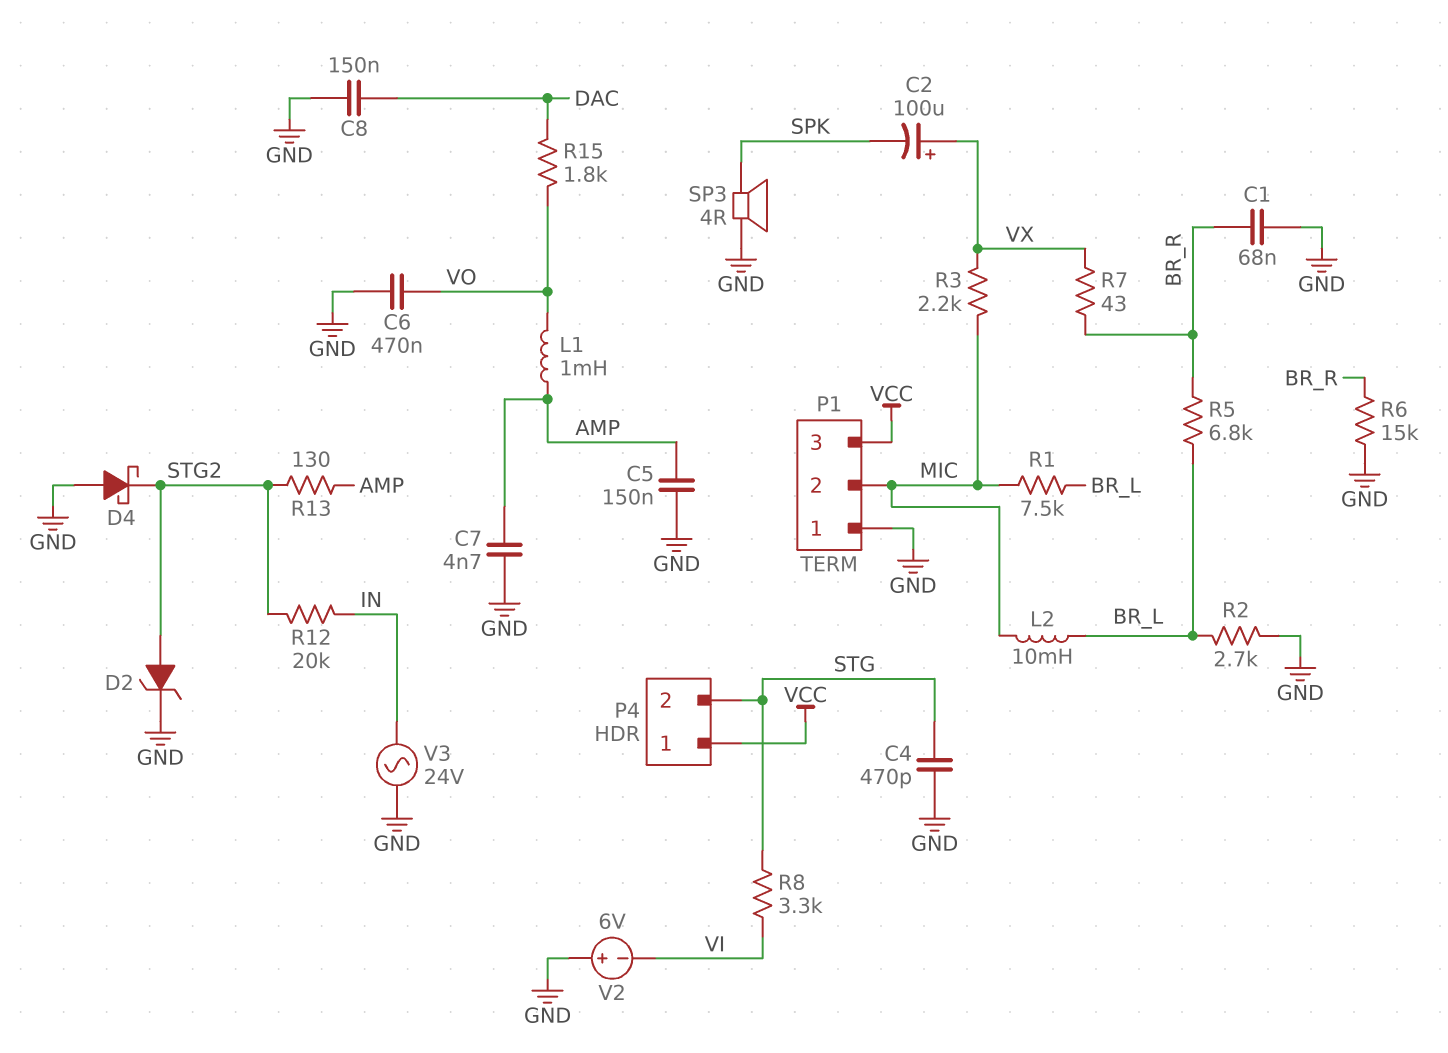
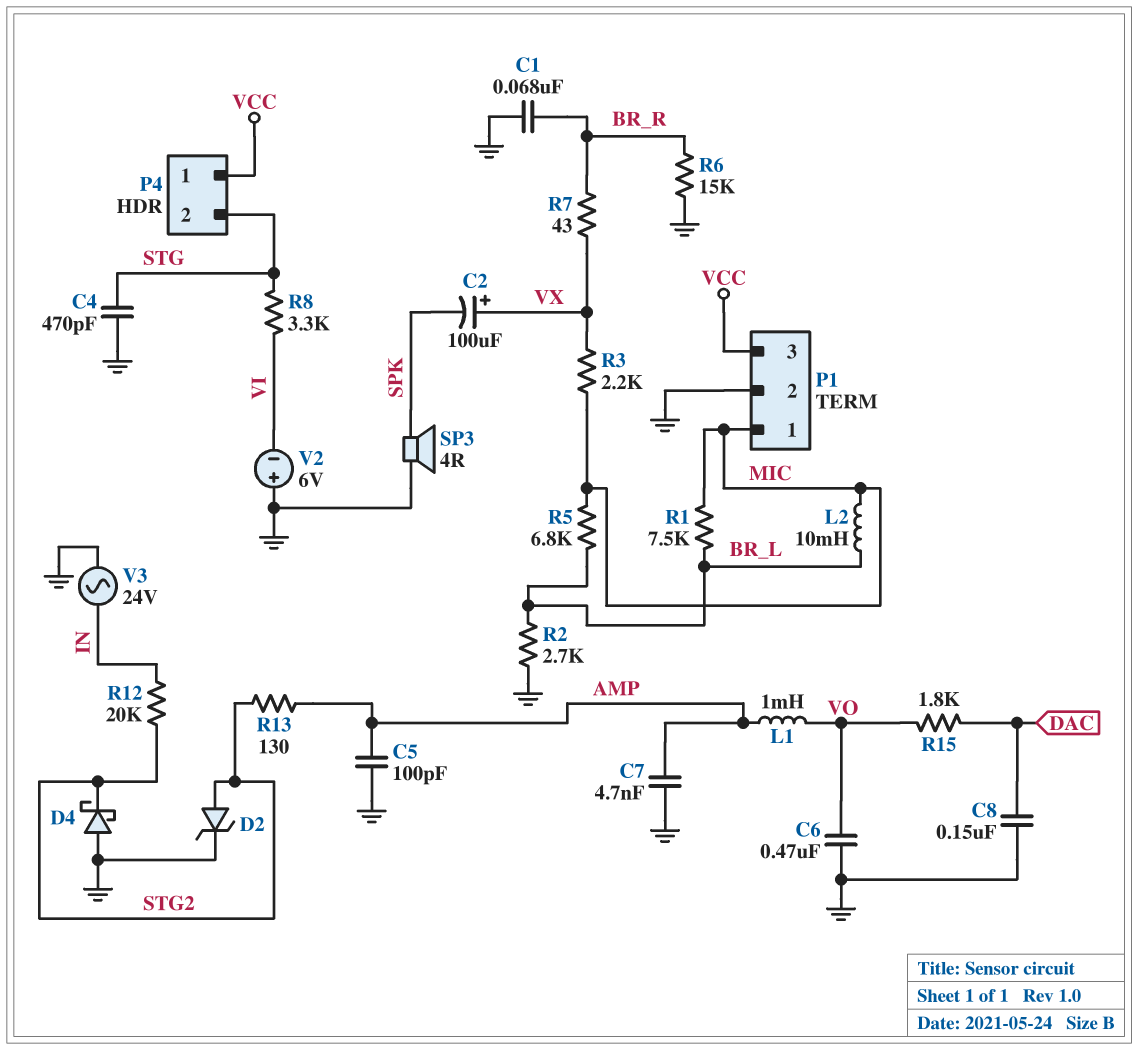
C5: 150nF (AMP, GND) -> 100pF (AMP, GND)
P1 pin 1: GND -> MIC
P1 pin 2: MIC -> GND
R5: 6.8k (BR_L, BR_R) -> 6.8k (BR_L, MIC)

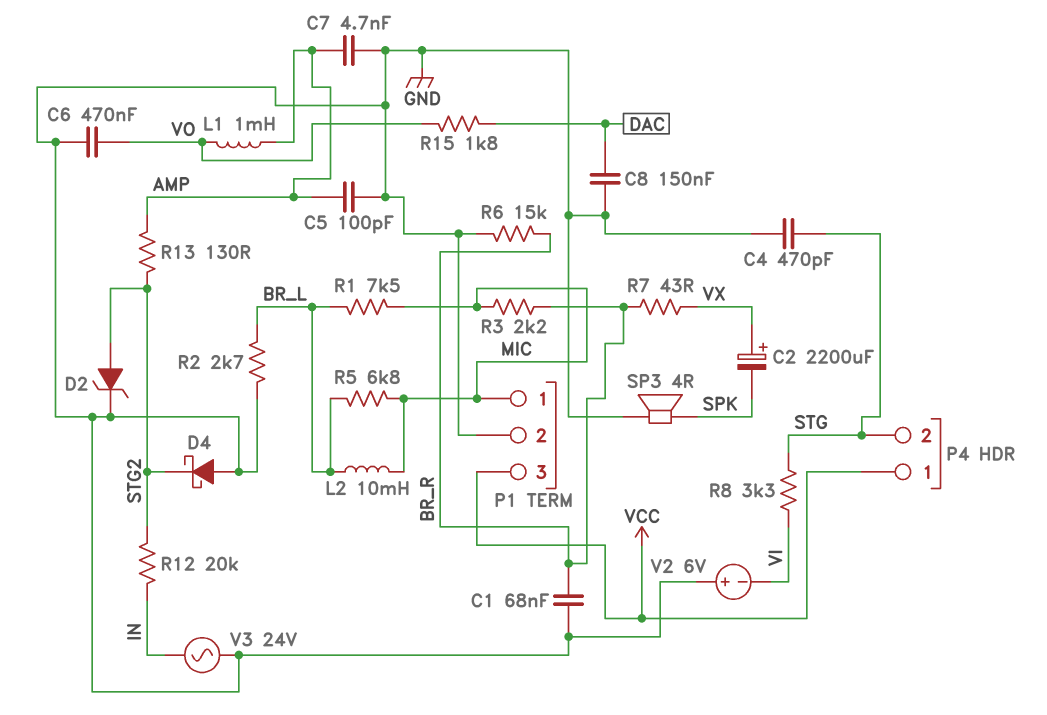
C2: 100uF (plus VX, minus SPK) -> 2200uF (plus VX, minus SPK)
R3: 2.2k (MIC, VX) -> 2.2k (BR_R, MIC)

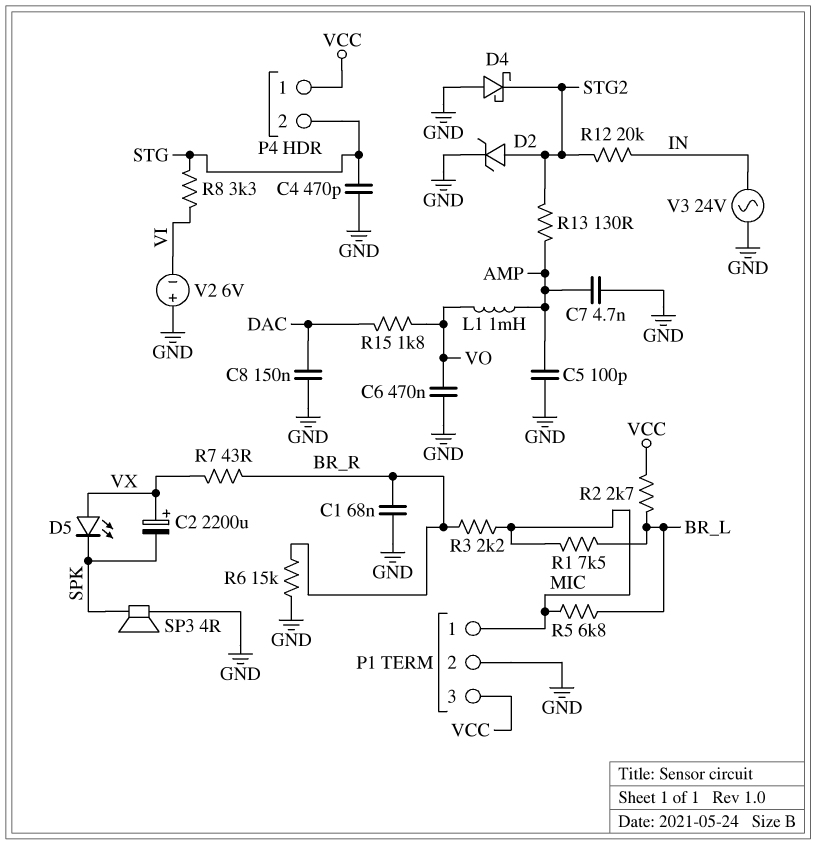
D5: none -> LED (A VX, K SPK)
L2: 10mH (BR_L, MIC) -> none
R2: 2.7k (BR_L, GND) -> 2.7k (BR_L, VCC)

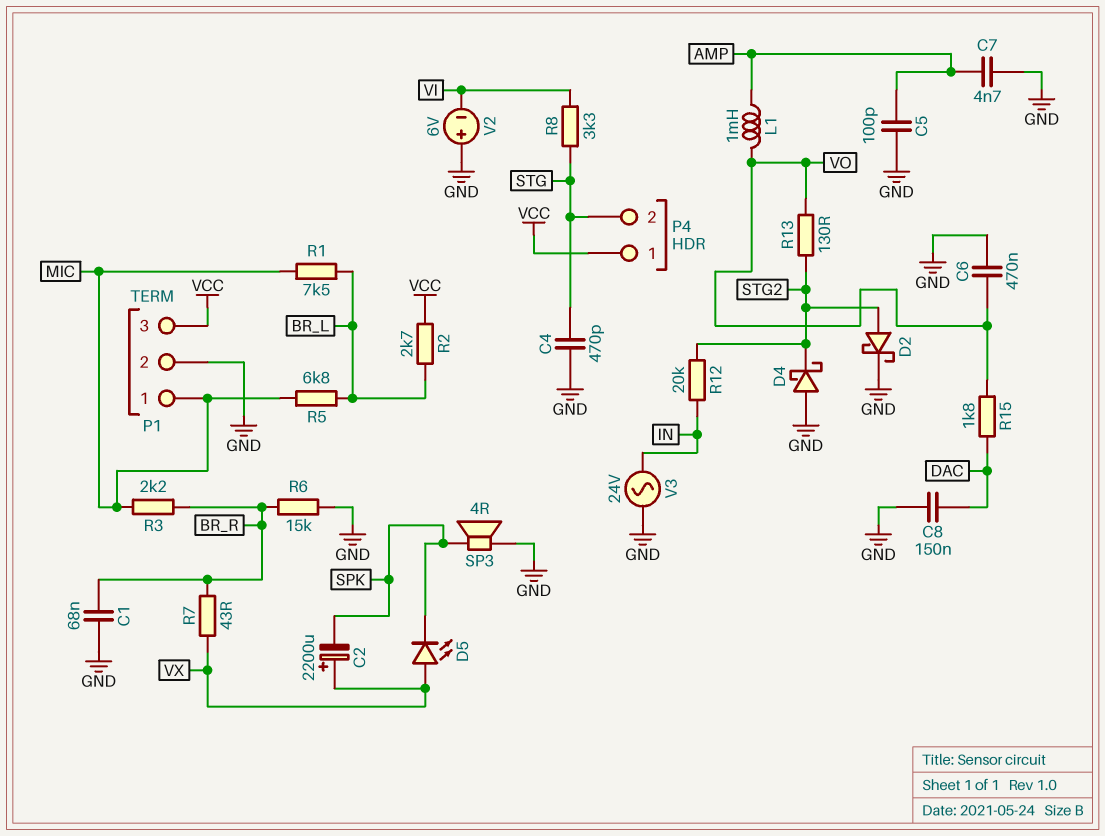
D2: zener (A STG2, K GND) -> schottky (A STG2, K GND)
R13: 130 (AMP, STG2) -> 130 (STG2, VO)

